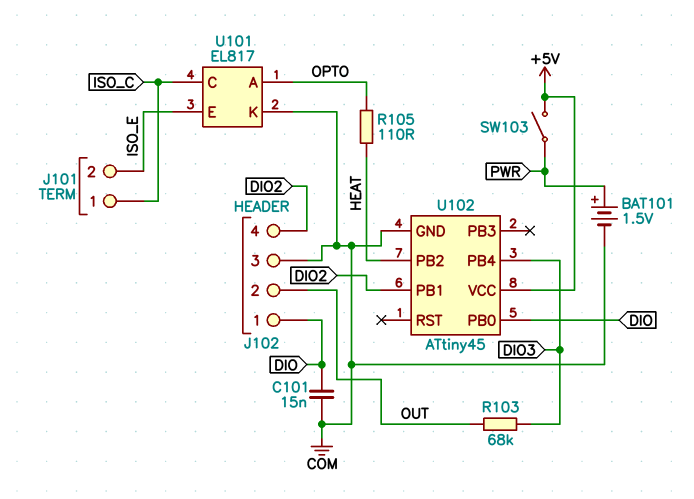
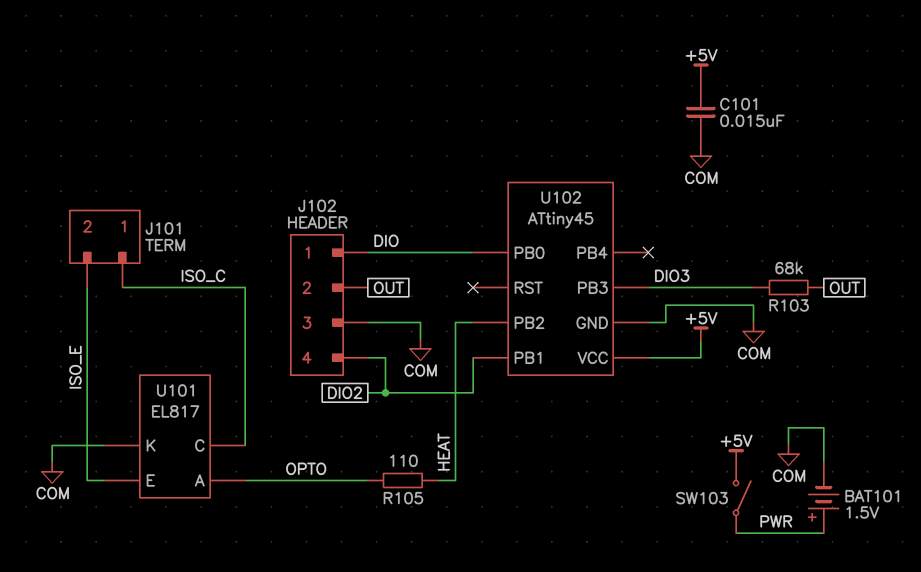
C101: 15nF (COM, DIO) -> 15nF (+5V, COM)
U102 pin PB3: none -> DIO3
U102 pin PB4: DIO3 -> none

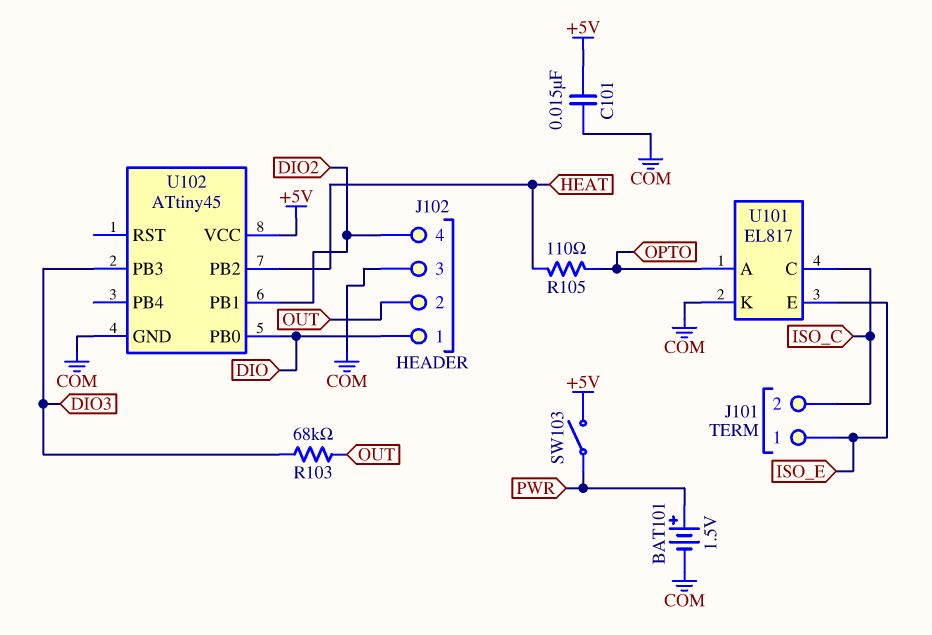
J101 pin 1: ISO_C -> ISO_E
J101 pin 2: ISO_E -> ISO_C

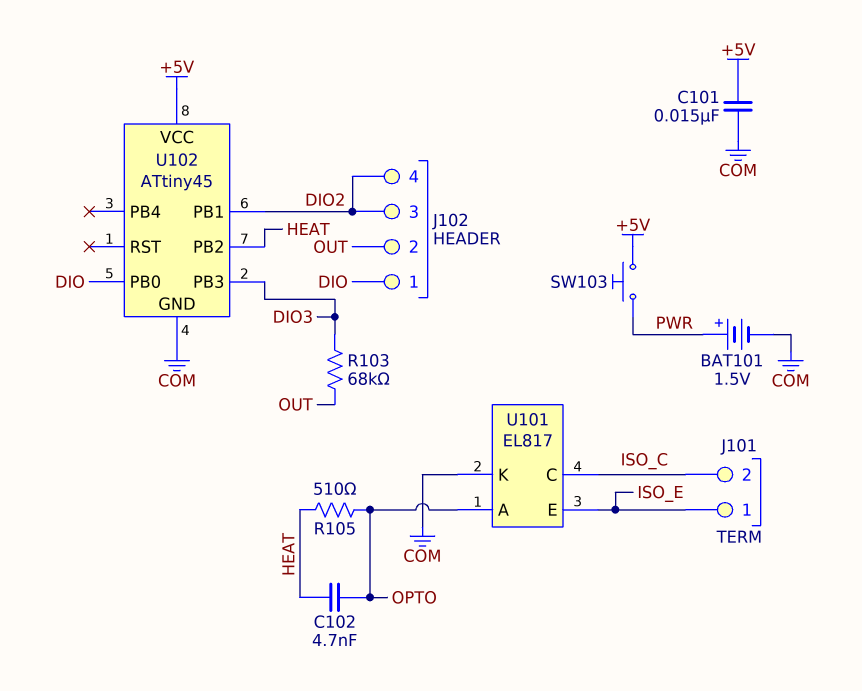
C102: none -> 4.7nF (HEAT, OPTO)
J102 pin 3: COM -> DIO2
R105: 110 (HEAT, OPTO) -> 510 (HEAT, OPTO)
SW103: switch (+5V, PWR) -> button (+5V, PWR)

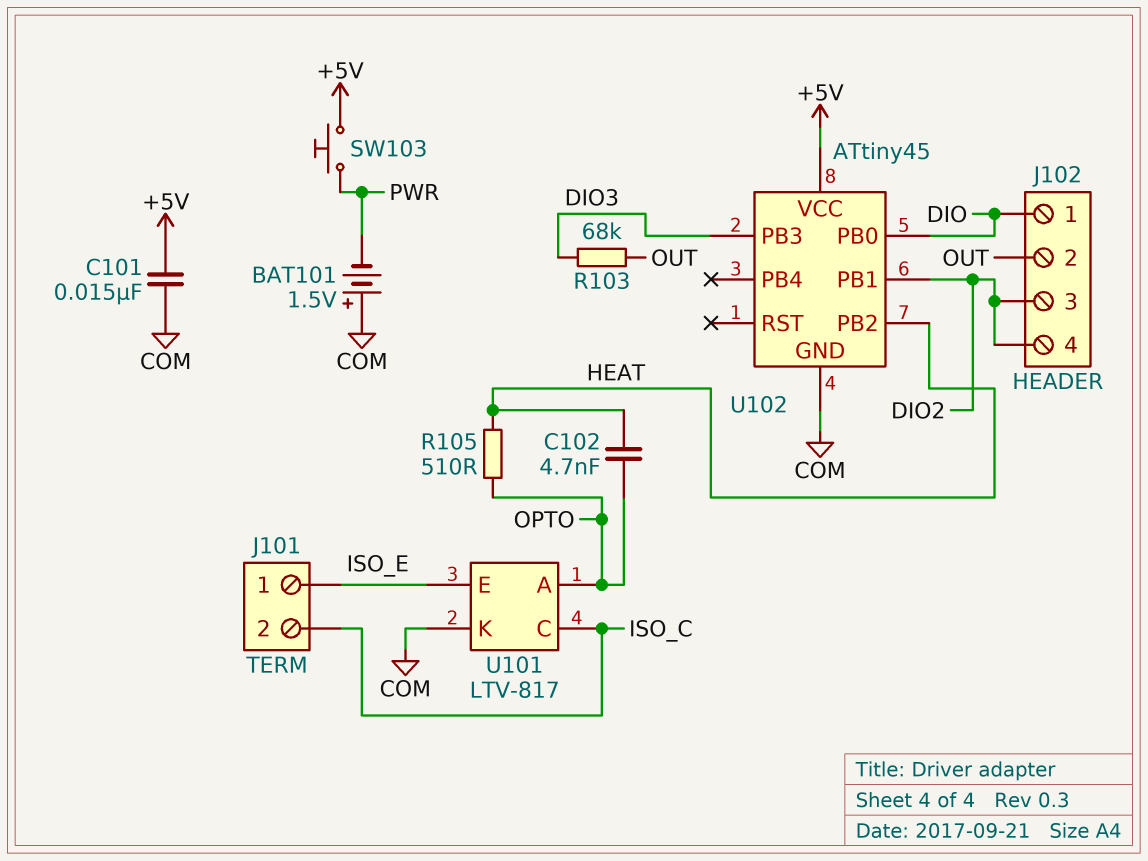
BAT101: 1.5V (plus PWR, minus COM) -> 1.5V (plus COM, minus PWR)
U101: EL817 -> LTV-817

